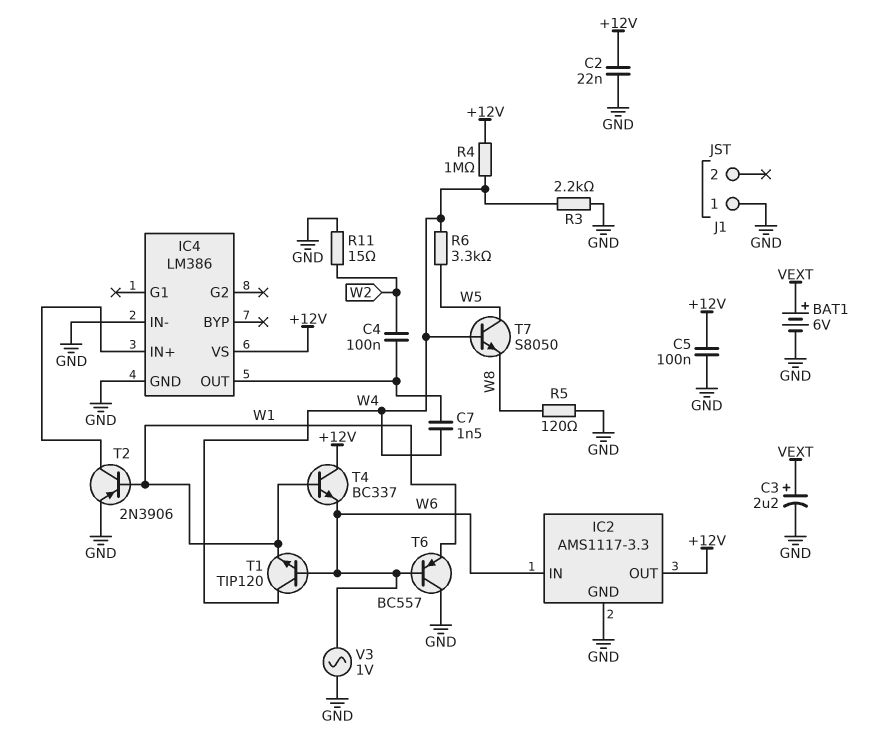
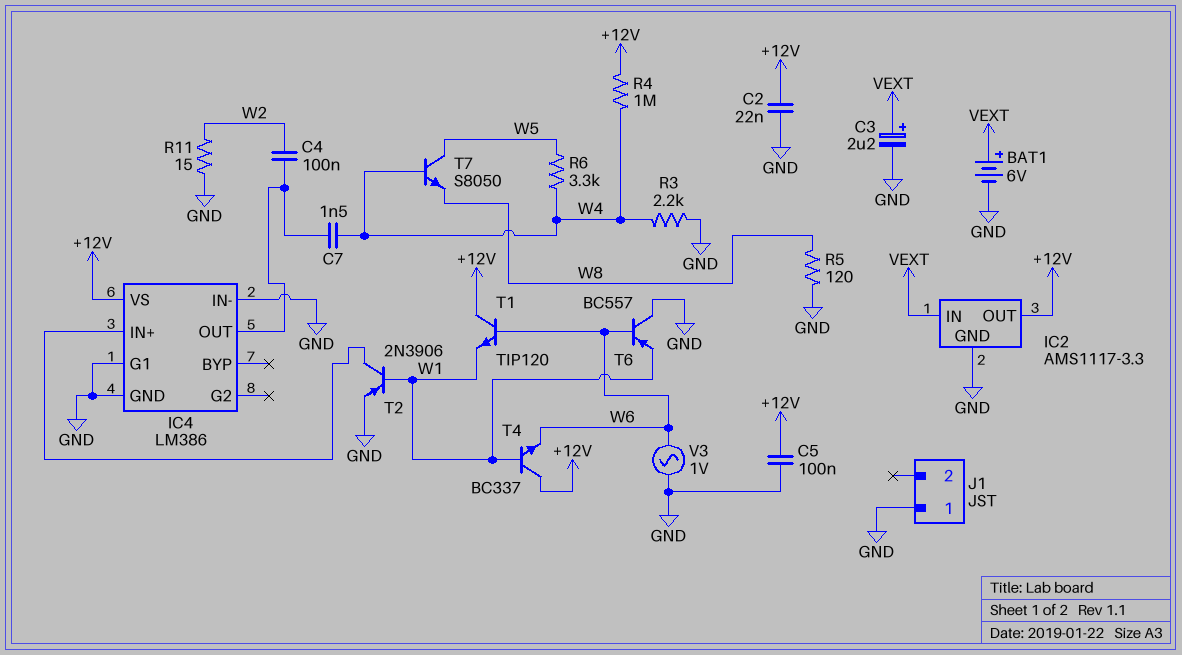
IC2 pin IN: W6 -> VEXT
IC4 pin G1: none -> GND
T1: NPN TIP120 (B W6, C W4, E W1) -> NPN TIP120 (B W6, C +12V, E W1)

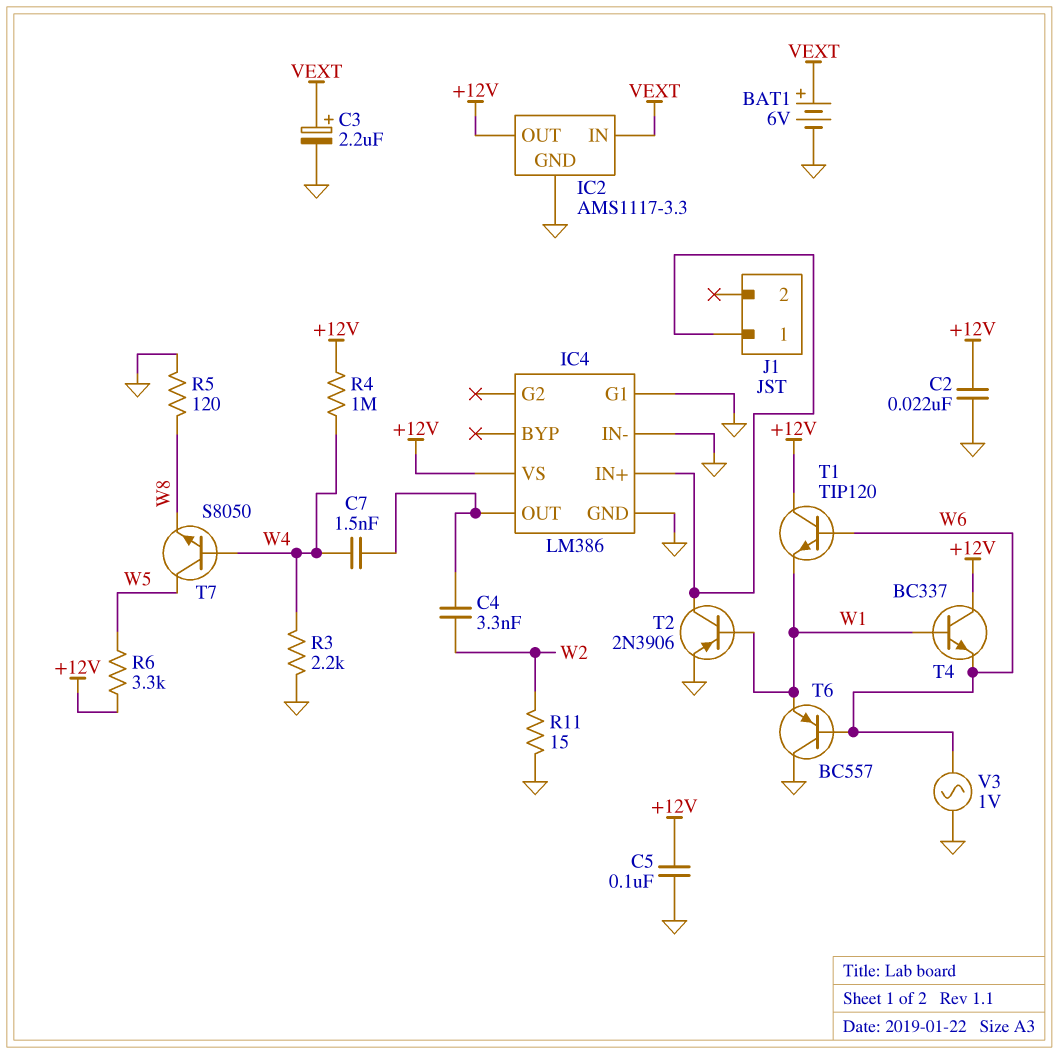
C4: 100nF (IC4/OUT, W2) -> 3.3nF (IC4/OUT, W2)
J1 pin 1: GND -> IC4/IN+
R6: 3.3k (W4, W5) -> 3.3k (+12V, W5)

